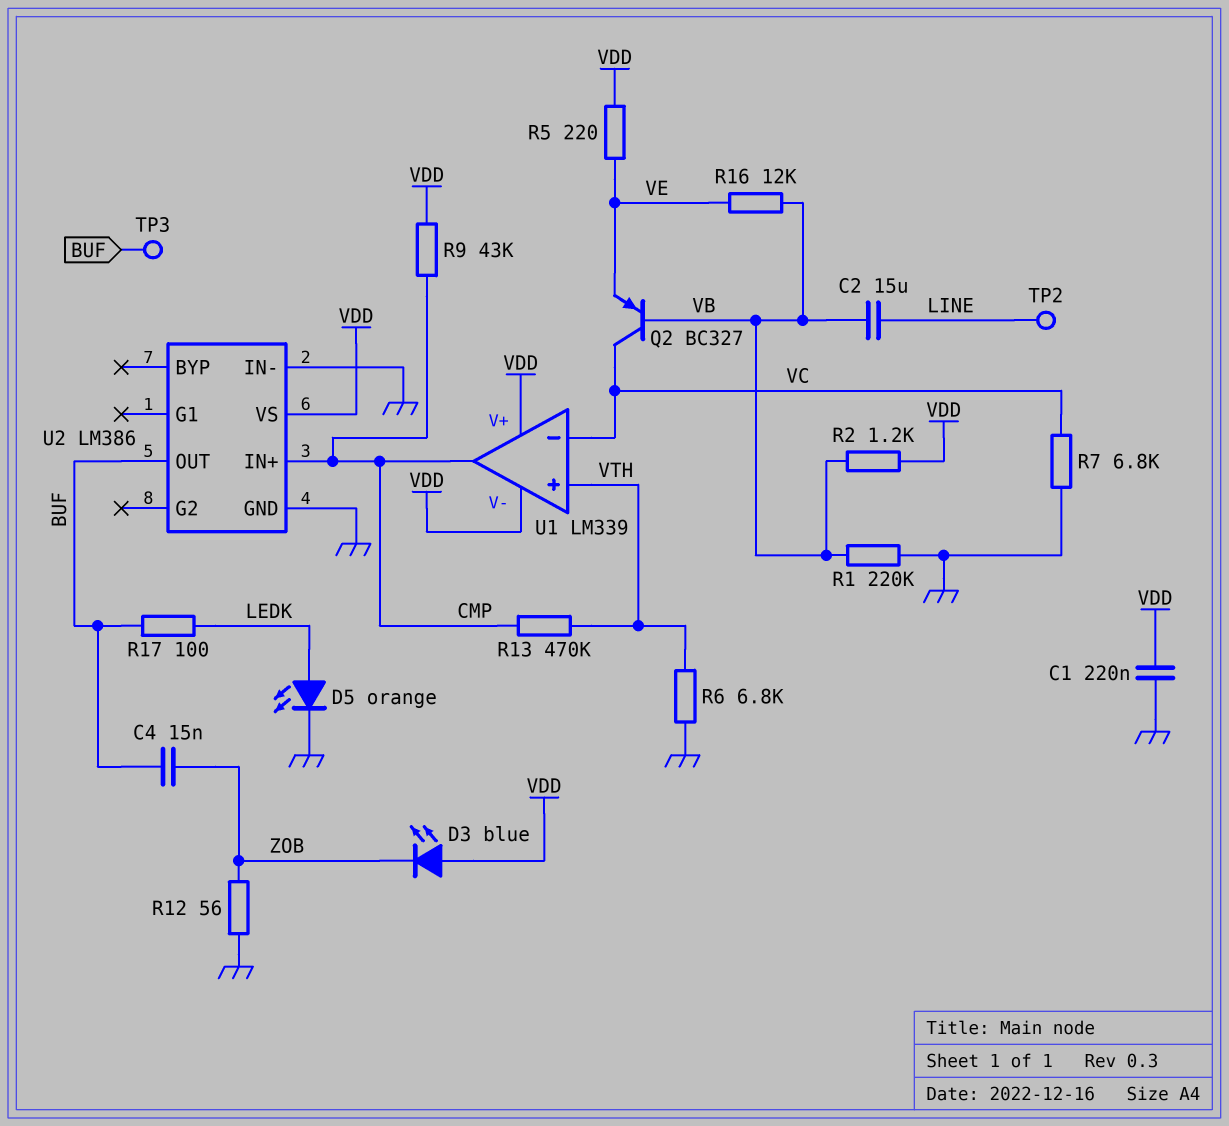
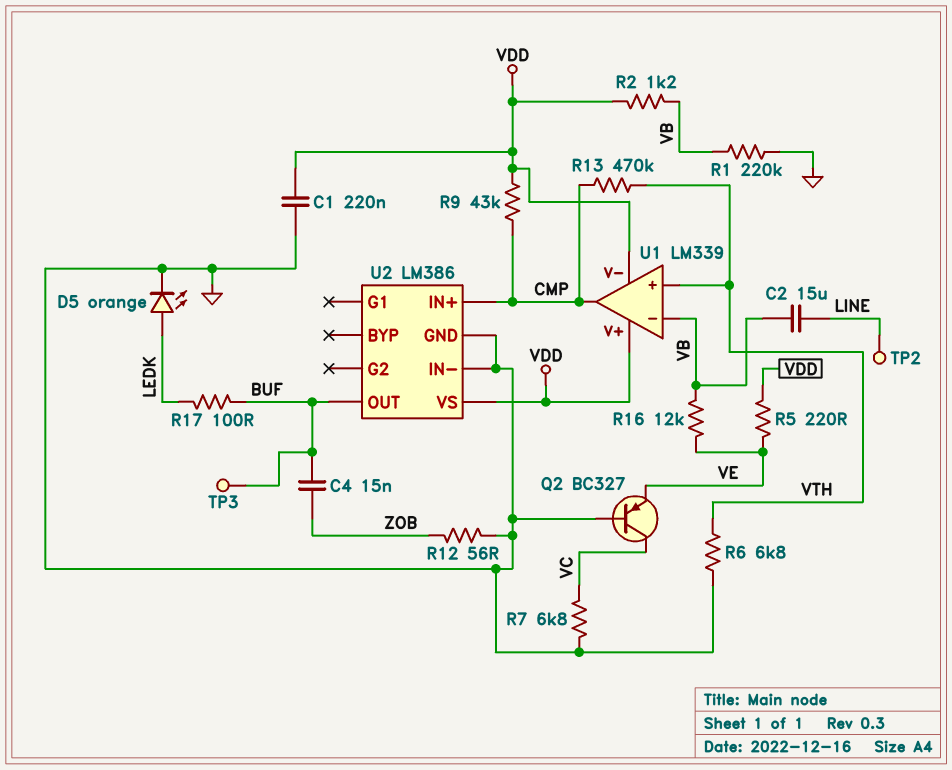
D3: LED blue (A VDD, K ZOB) -> none
Q2: PNP BC327 (B VB, C VC, E VE) -> PNP BC327 (B GND, C VC, E VE)
U1 pin in-: VC -> VB

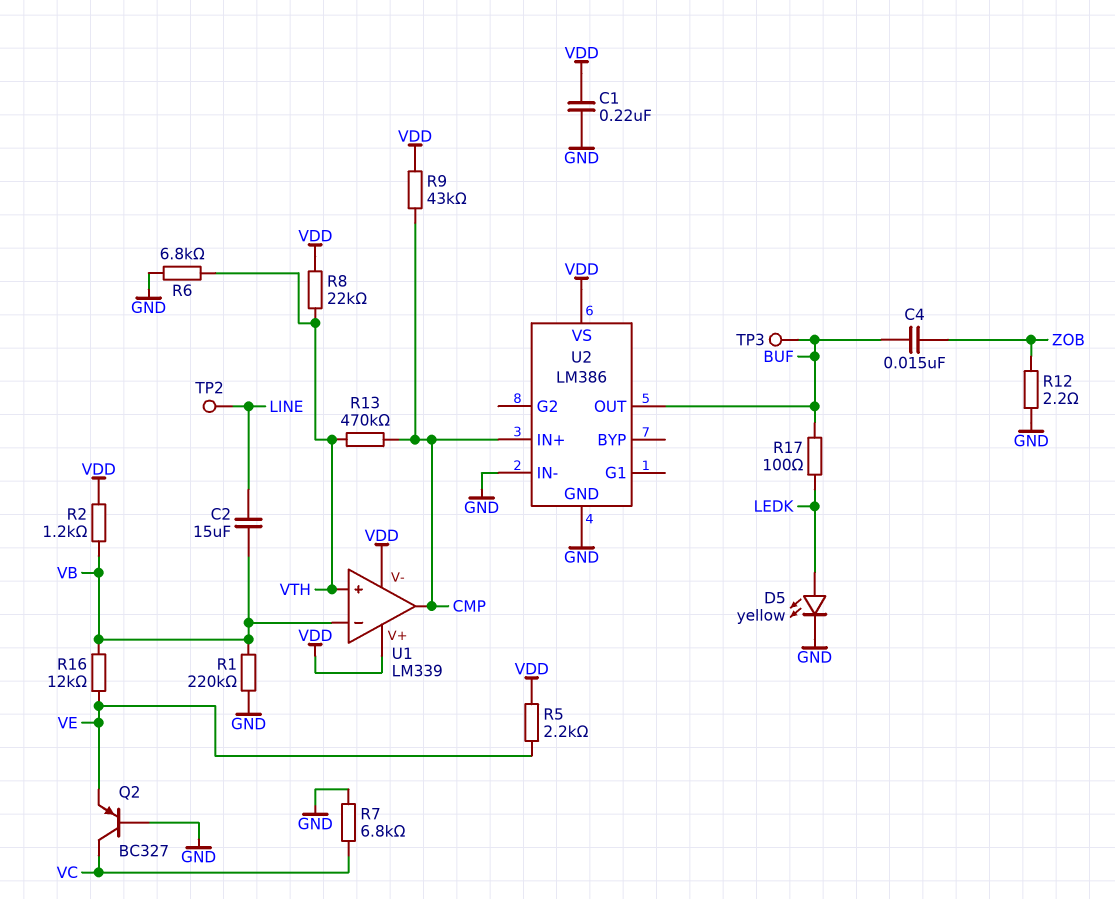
D5: LED orange (A LEDK, K GND) -> LED yellow (A LEDK, K GND)
R5: 220 (VDD, VE) -> 2.2k (VDD, VE)
R8: none -> 22k (VDD, VTH)
R12: 56 (GND, ZOB) -> 2.2 (GND, ZOB)

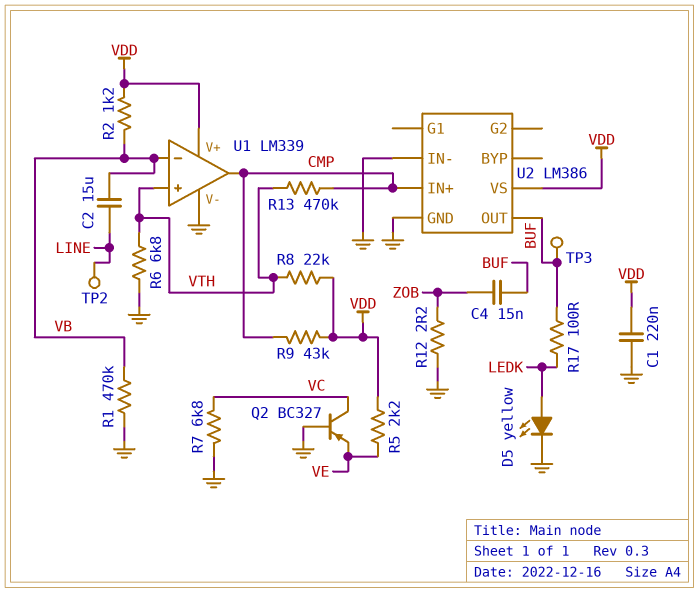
R1: 220k (GND, VB) -> 470k (GND, VB)
R16: 12k (VB, VE) -> none
U1 pin V-: VDD -> GND

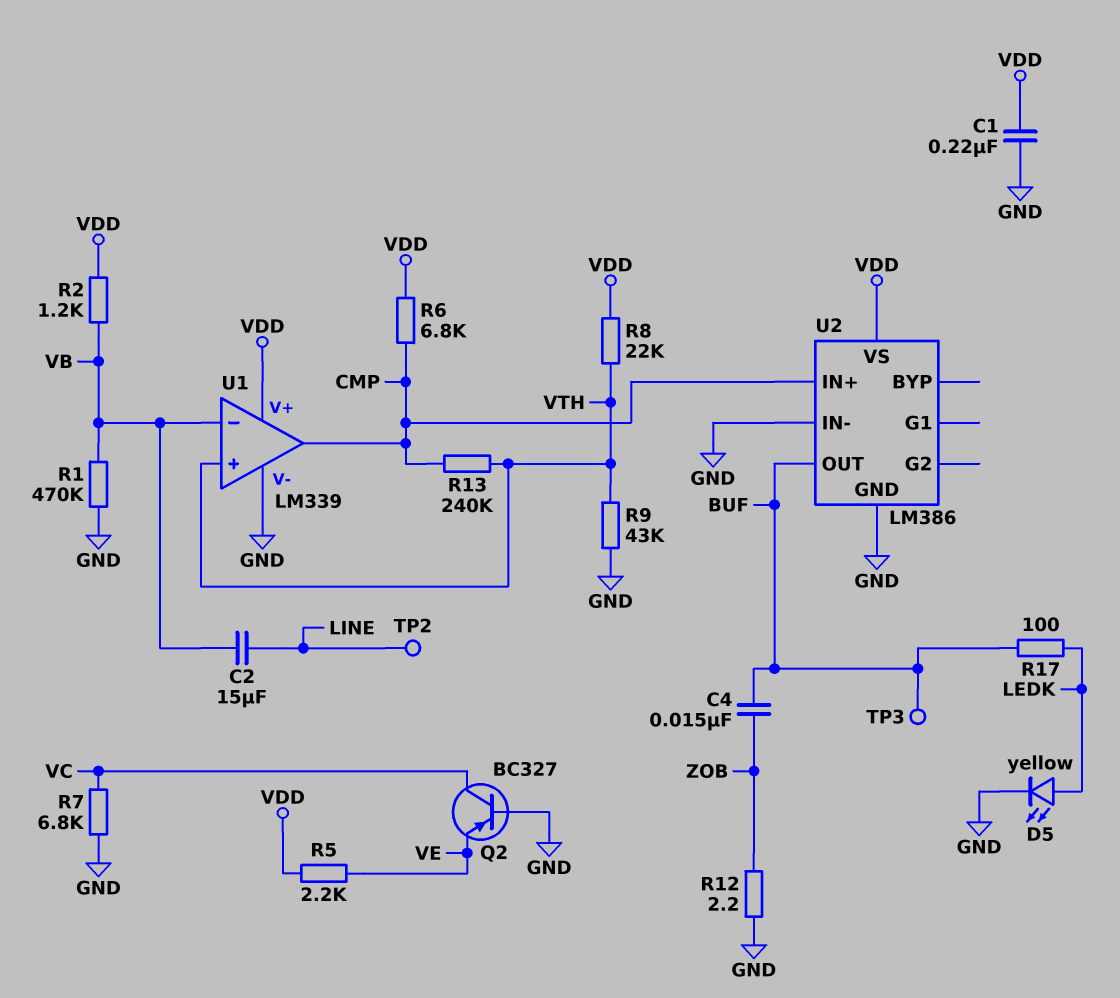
R6: 6.8k (GND, VTH) -> 6.8k (CMP, VDD)
R9: 43k (CMP, VDD) -> 43k (GND, VTH)
R13: 470k (CMP, VTH) -> 240k (CMP, VTH)

